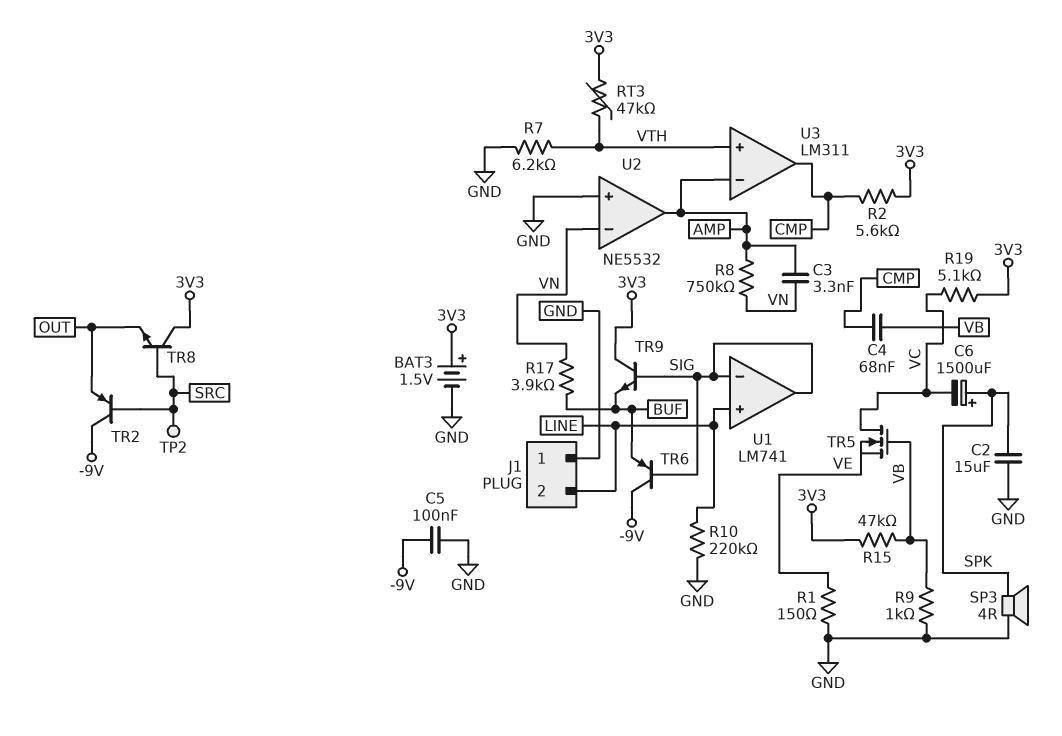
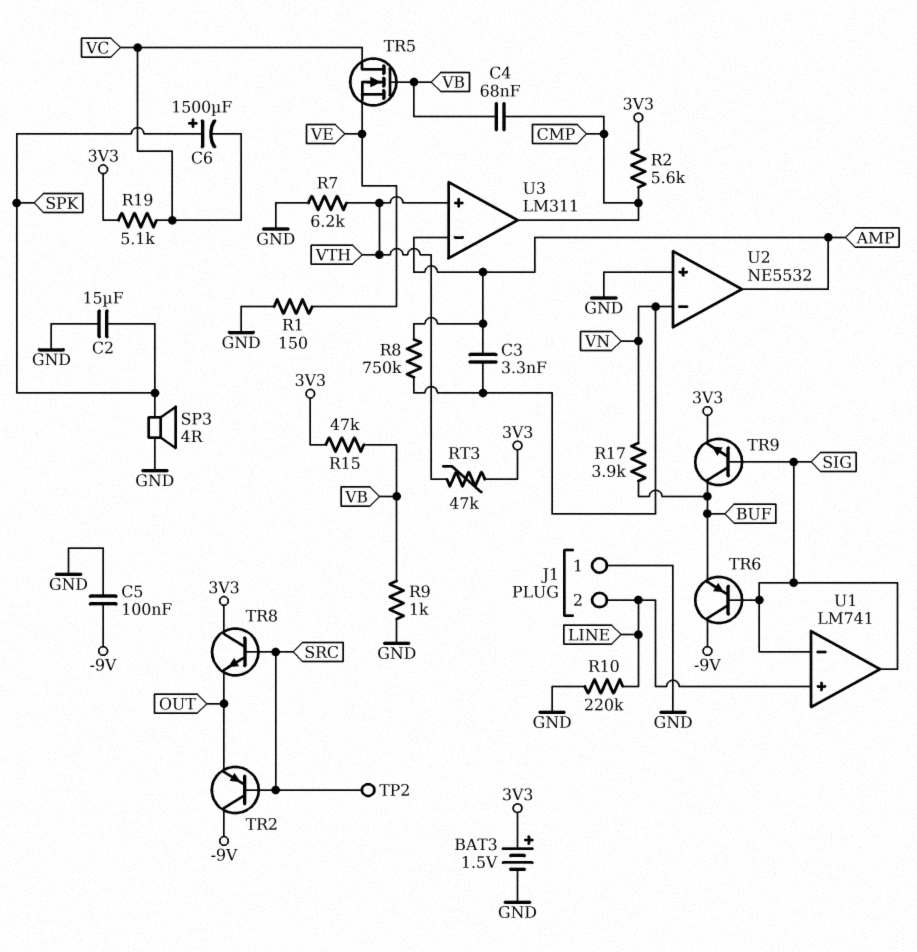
TR9: NPN (B SIG, C 3V3, E BUF) -> NPN (B SIG, C BUF, E 3V3)

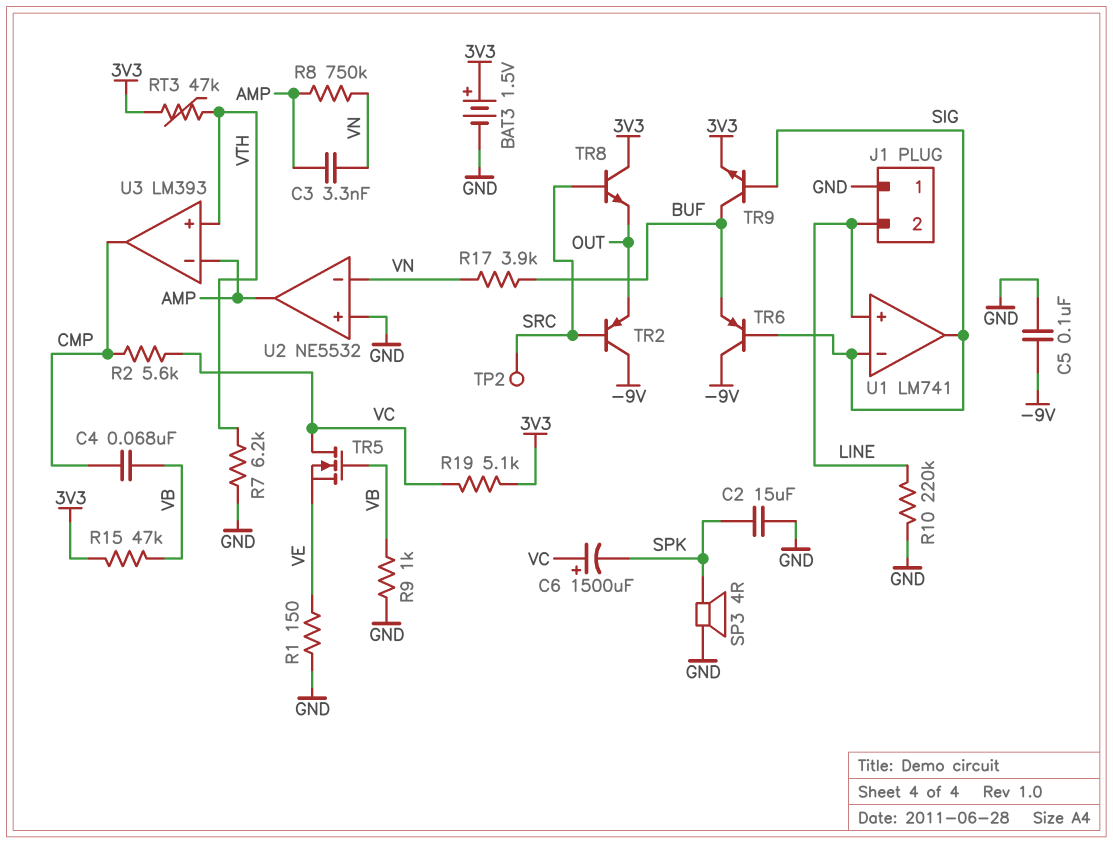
C6: 1500uF (plus SPK, minus VC) -> 1500uF (plus VC, minus SPK)
R2: 5.6k (3V3, CMP) -> 5.6k (CMP, VC)
U3: LM311 -> LM393

